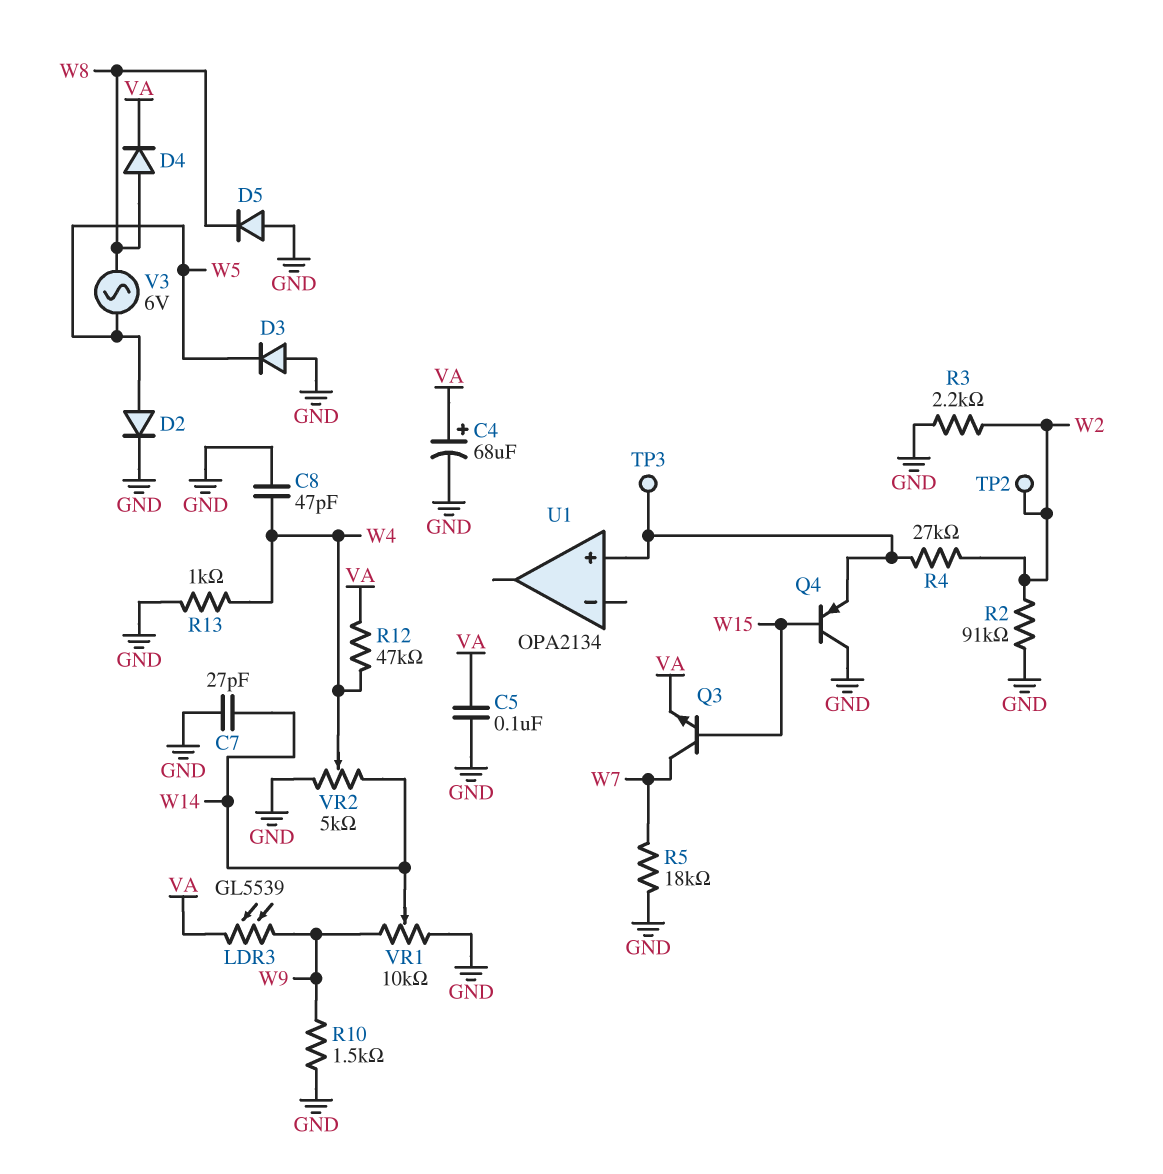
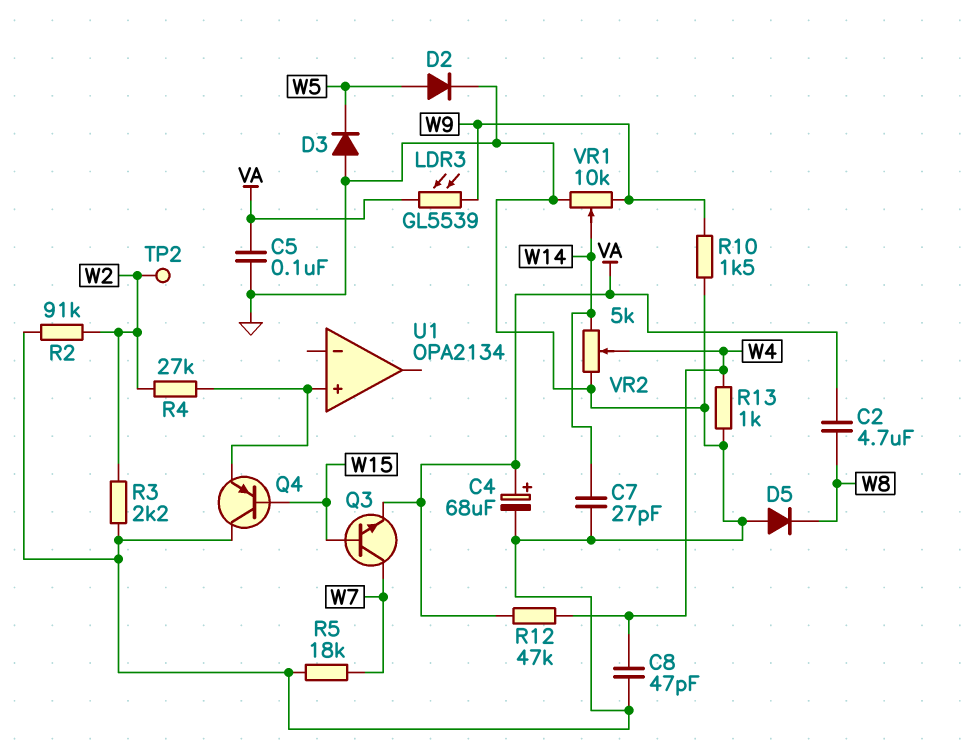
C2: none -> 4.7uF (VA, W8)
D4: diode (A W8, K VA) -> none
TP3: test point (U1/in+) -> none
V3: AC 6V (W5, W8) -> none

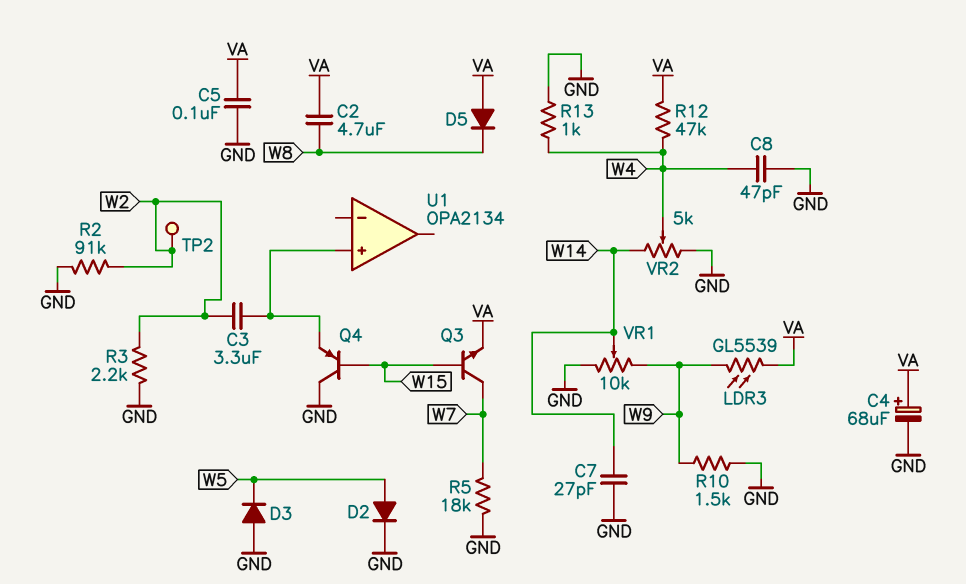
C3: none -> 3.3uF (U1/in+, W2)
D5: diode (A GND, K W8) -> diode (A VA, K W8)
R4: 27k (U1/in+, W2) -> none

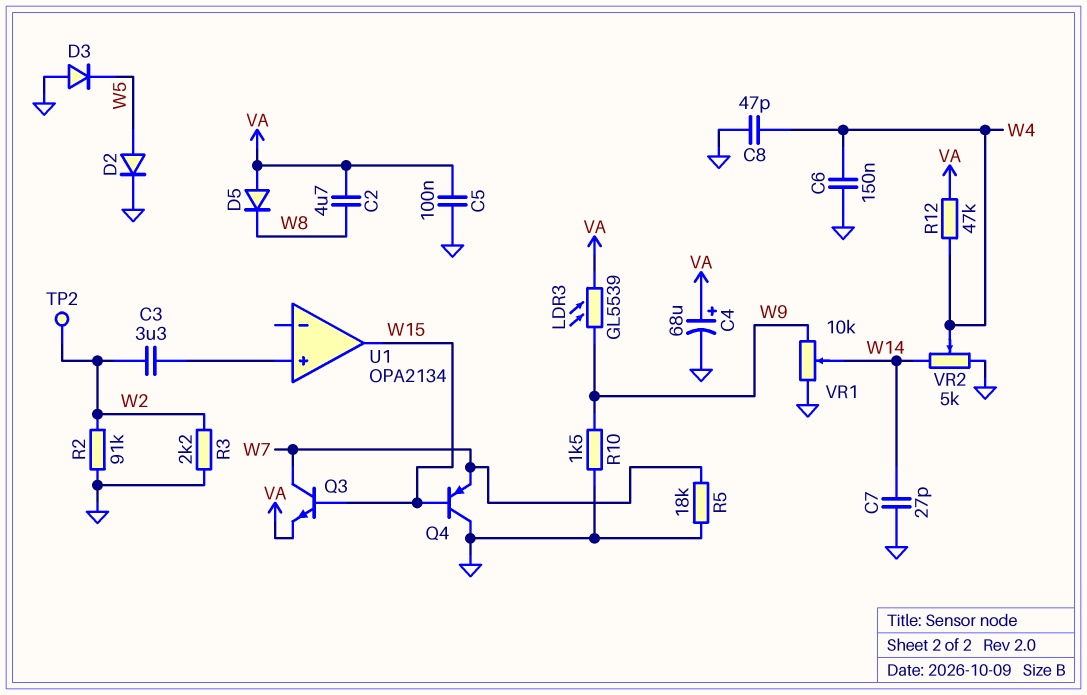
C6: none -> 150nF (GND, W4)
Q4: PNP (B W15, C GND, E U1/in+) -> PNP (B W15, C GND, E W7)
R13: 1k (GND, W4) -> none
U1 pin out: none -> W15

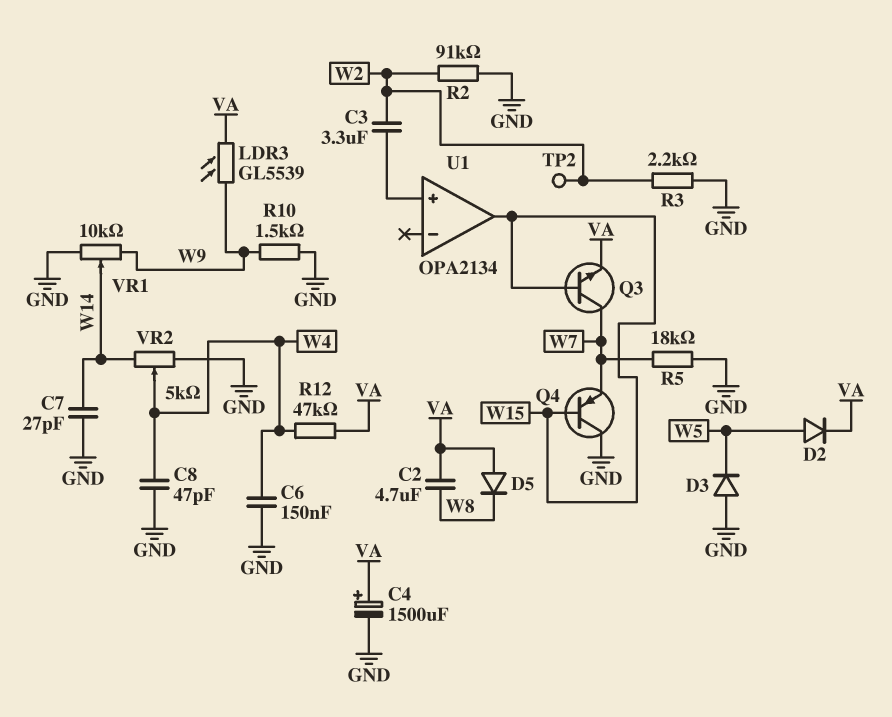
C4: 68uF (plus VA, minus GND) -> 1500uF (plus VA, minus GND)
C5: 100nF (GND, VA) -> none
D2: diode (A W5, K GND) -> diode (A W5, K VA)

